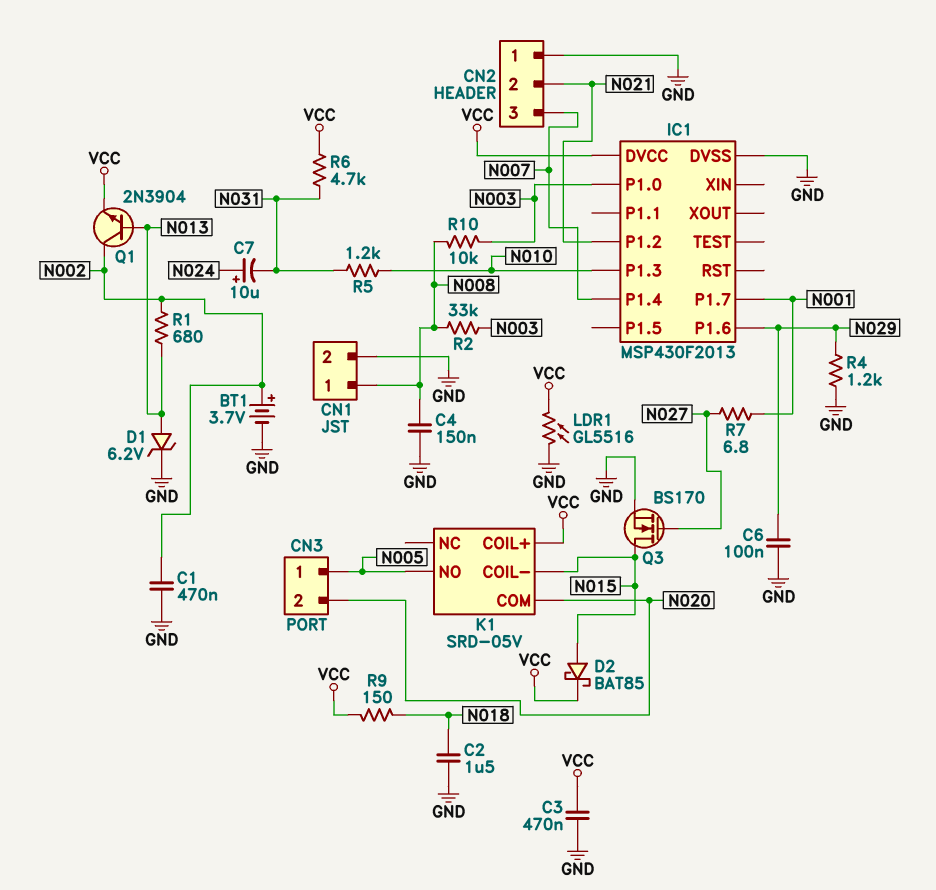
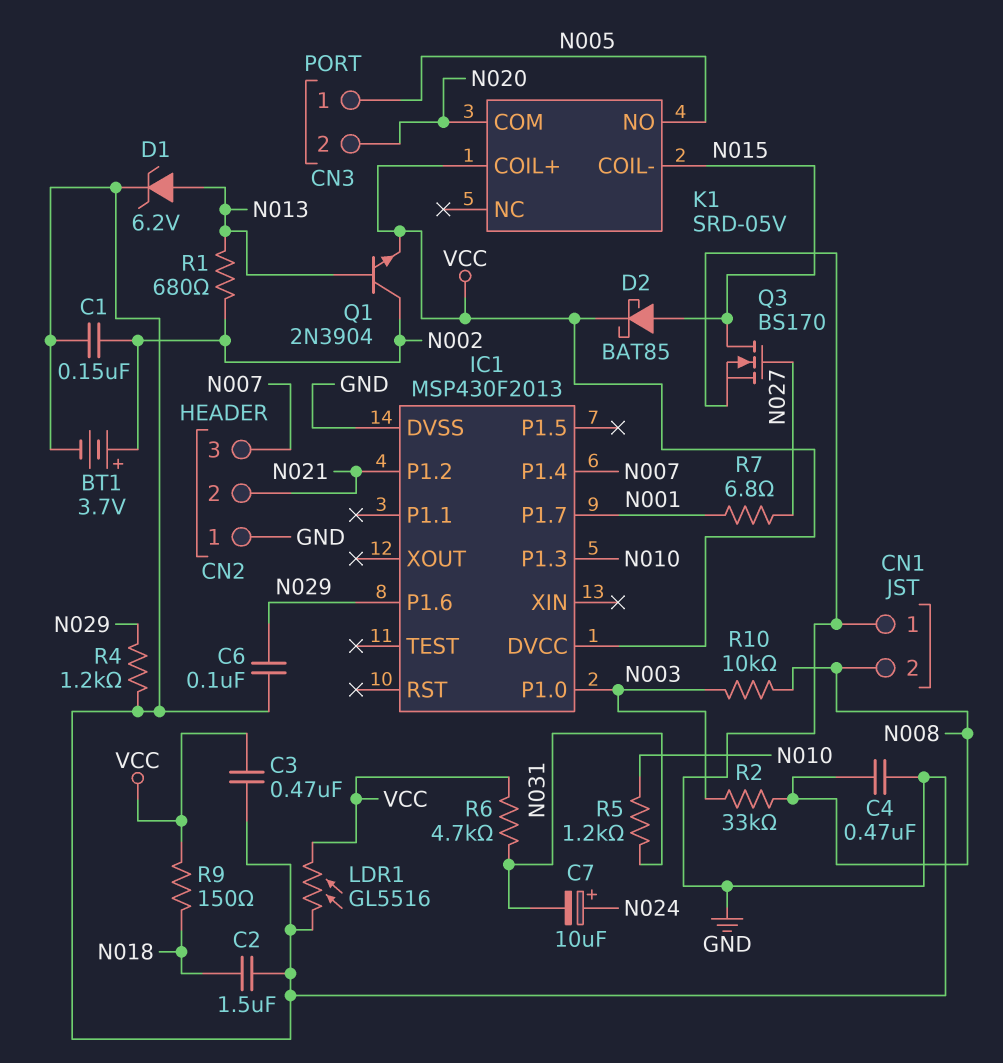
C1: 470nF (GND, N002) -> 150nF (GND, N002)
C4: 150nF (GND, N008) -> 470nF (GND, N008)
CN1 pin 1: N008 -> GND
CN1 pin 2: GND -> N008

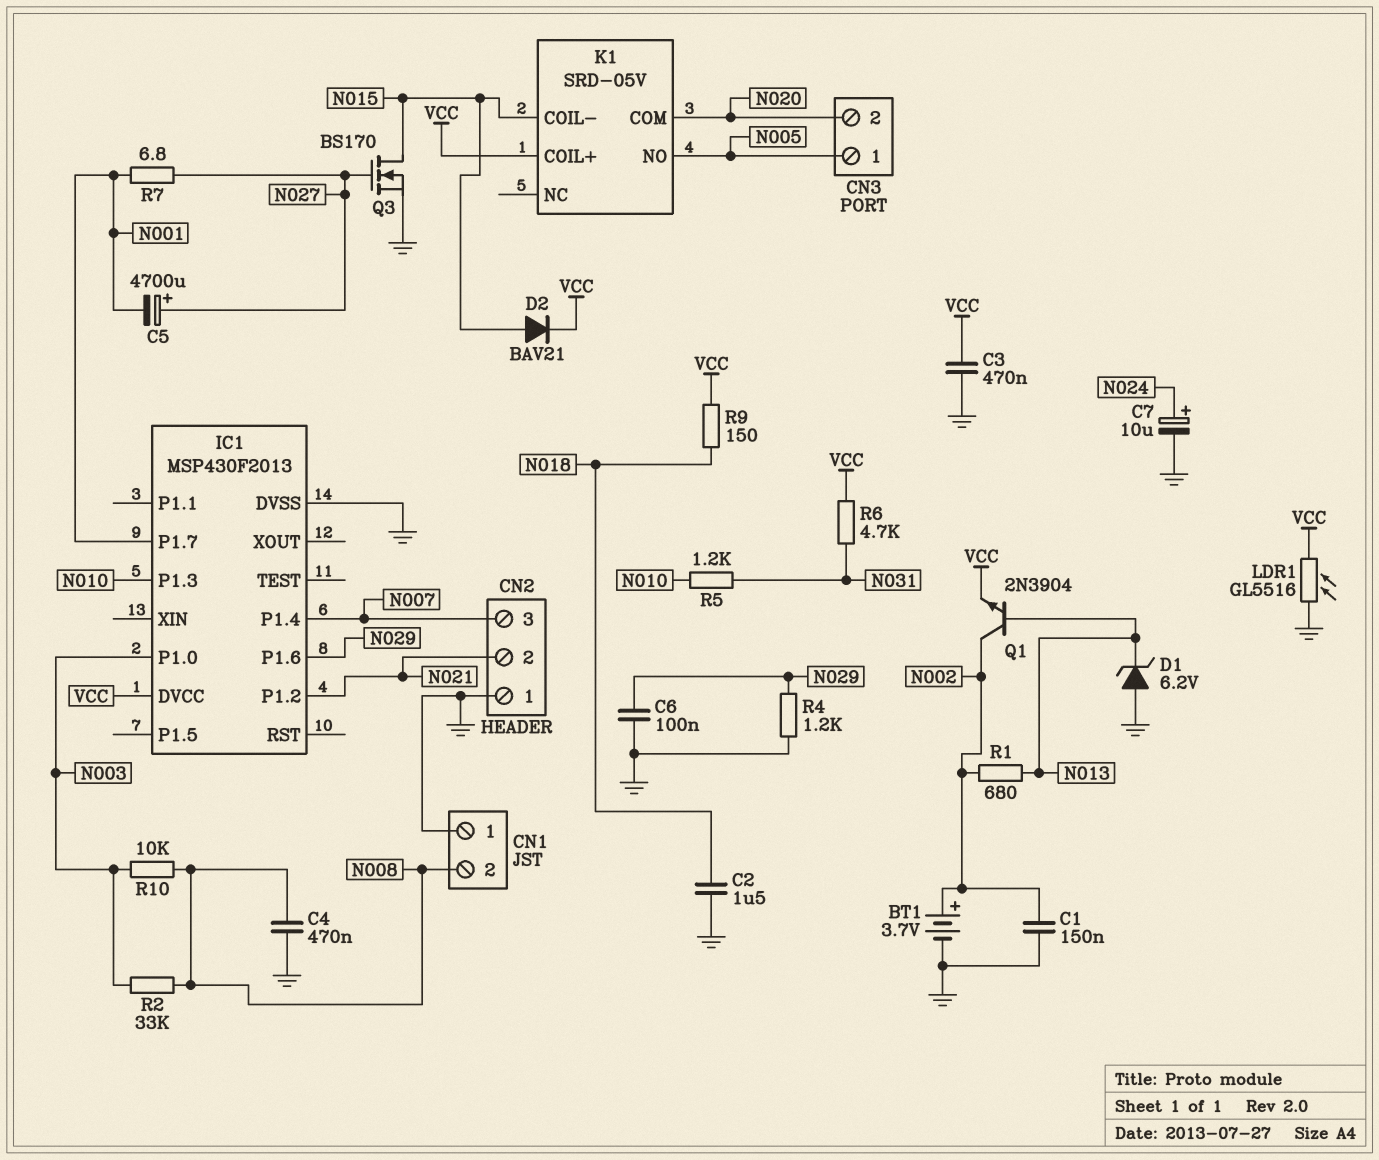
C5: none -> 4700uF (plus N027, minus N001)
C7: 10uF (plus N024, minus N031) -> 10uF (plus N024, minus GND)
D1: zener 6.2V (A N013, K GND) -> zener 6.2V (A GND, K N013)
D2: schottky BAT85 (A N015, K VCC) -> diode BAV21 (A N015, K VCC)

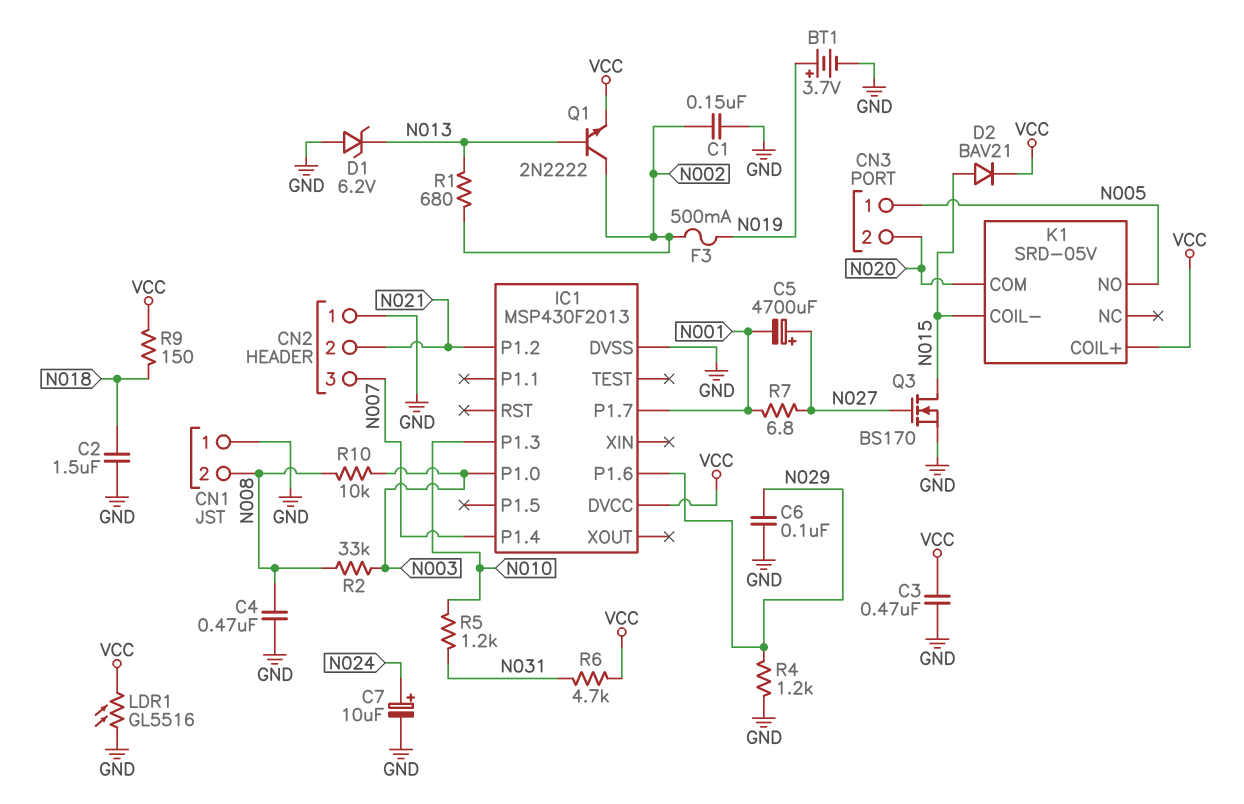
BT1: 3.7V (plus N002, minus GND) -> 3.7V (plus N019, minus GND)
F3: none -> 500mA (N002, N019)
Q1: NPN 2N3904 (B N013, C N002, E VCC) -> NPN 2N2222 (B N013, C N002, E VCC)

